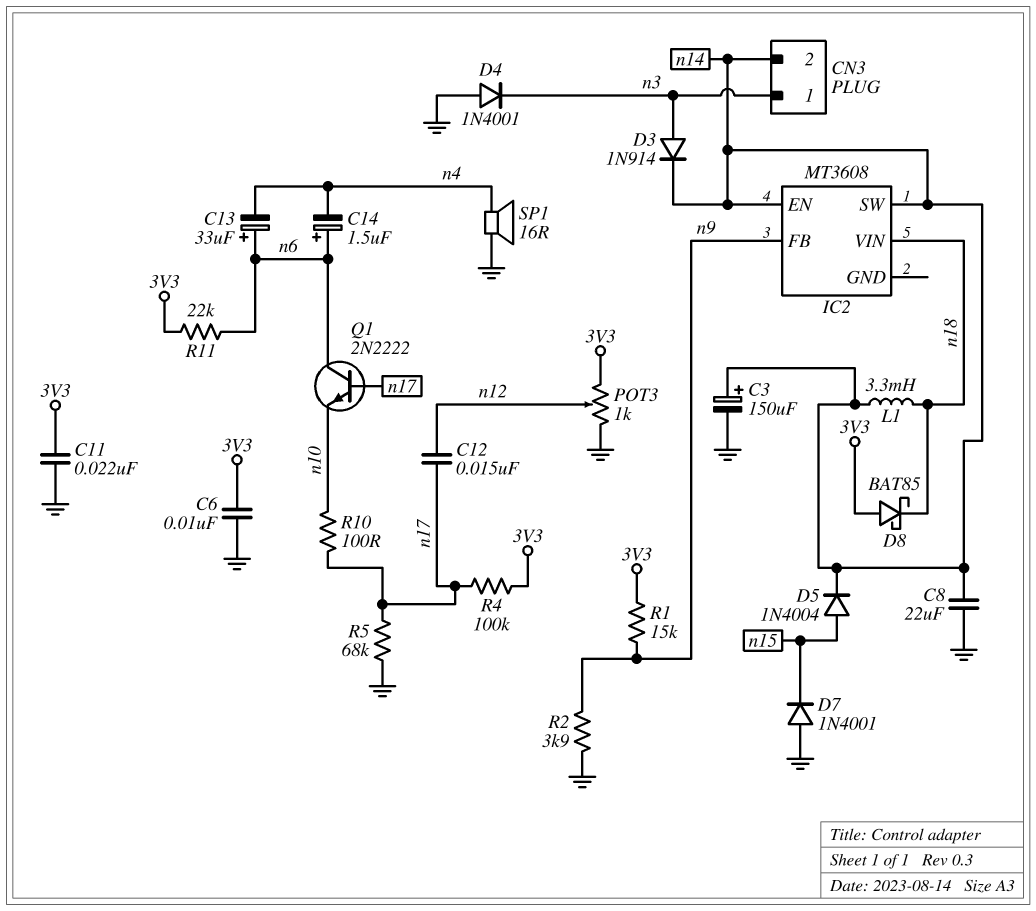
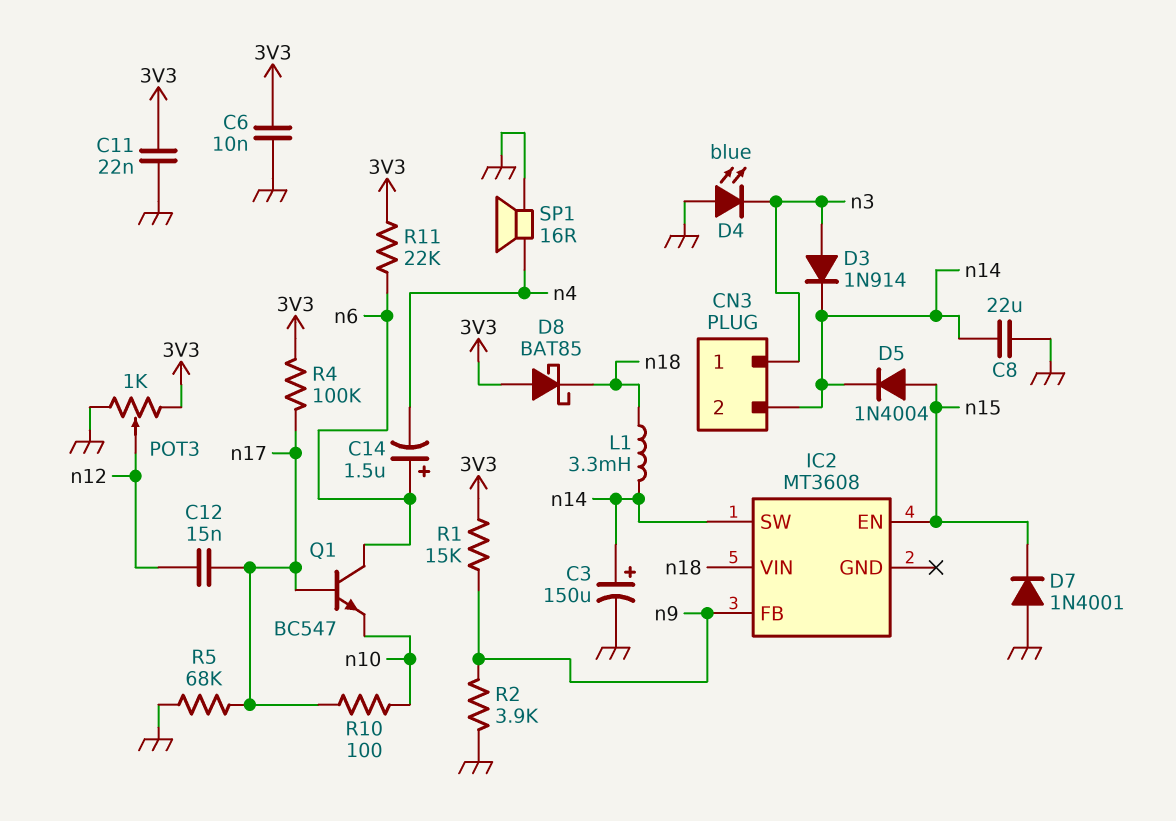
C13: 33uF (plus n6, minus n4) -> none
D4: diode 1N4001 (A GND, K n3) -> LED blue (A GND, K n3)
IC2 pin EN: n14 -> n15
Q1: NPN 2N2222 (B n17, C n6, E n10) -> NPN BC547 (B n17, C n6, E n10)

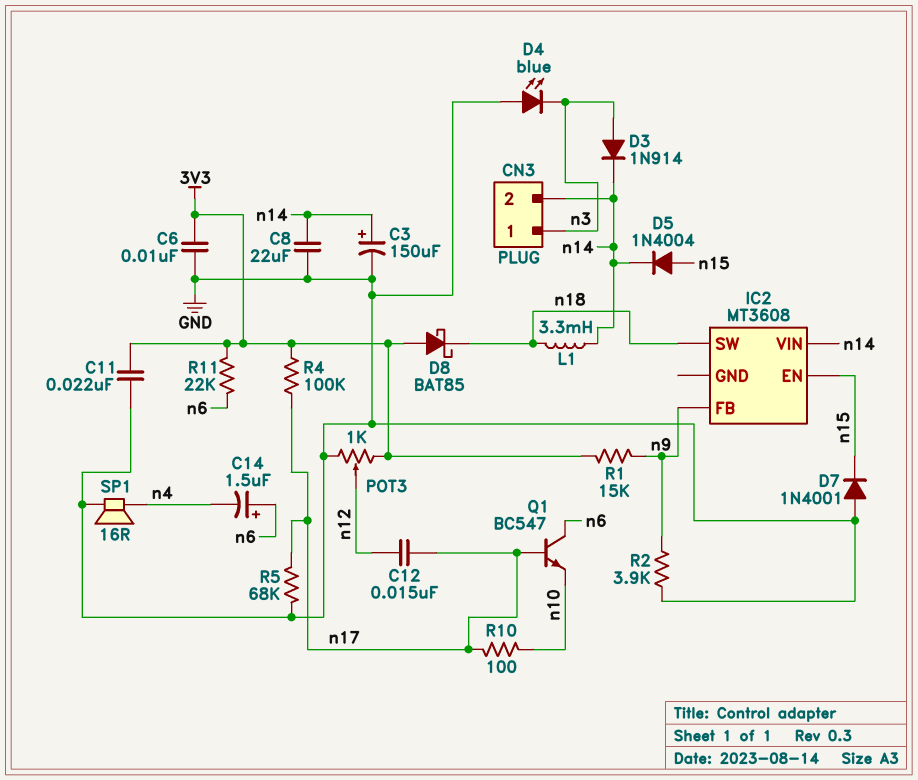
IC2 pin SW: n14 -> n18
IC2 pin VIN: n18 -> n14

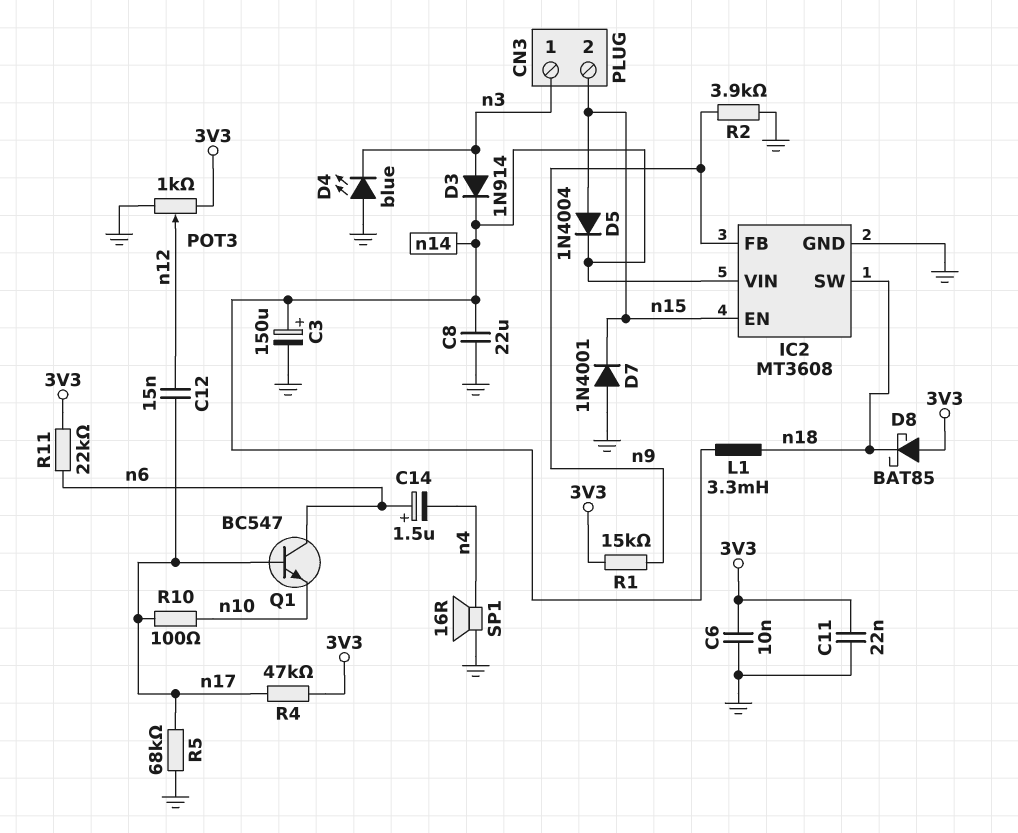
CN3 pin 2: n14 -> n15
IC2 pin GND: none -> GND
R4: 100k (3V3, n17) -> 47k (3V3, n17)

